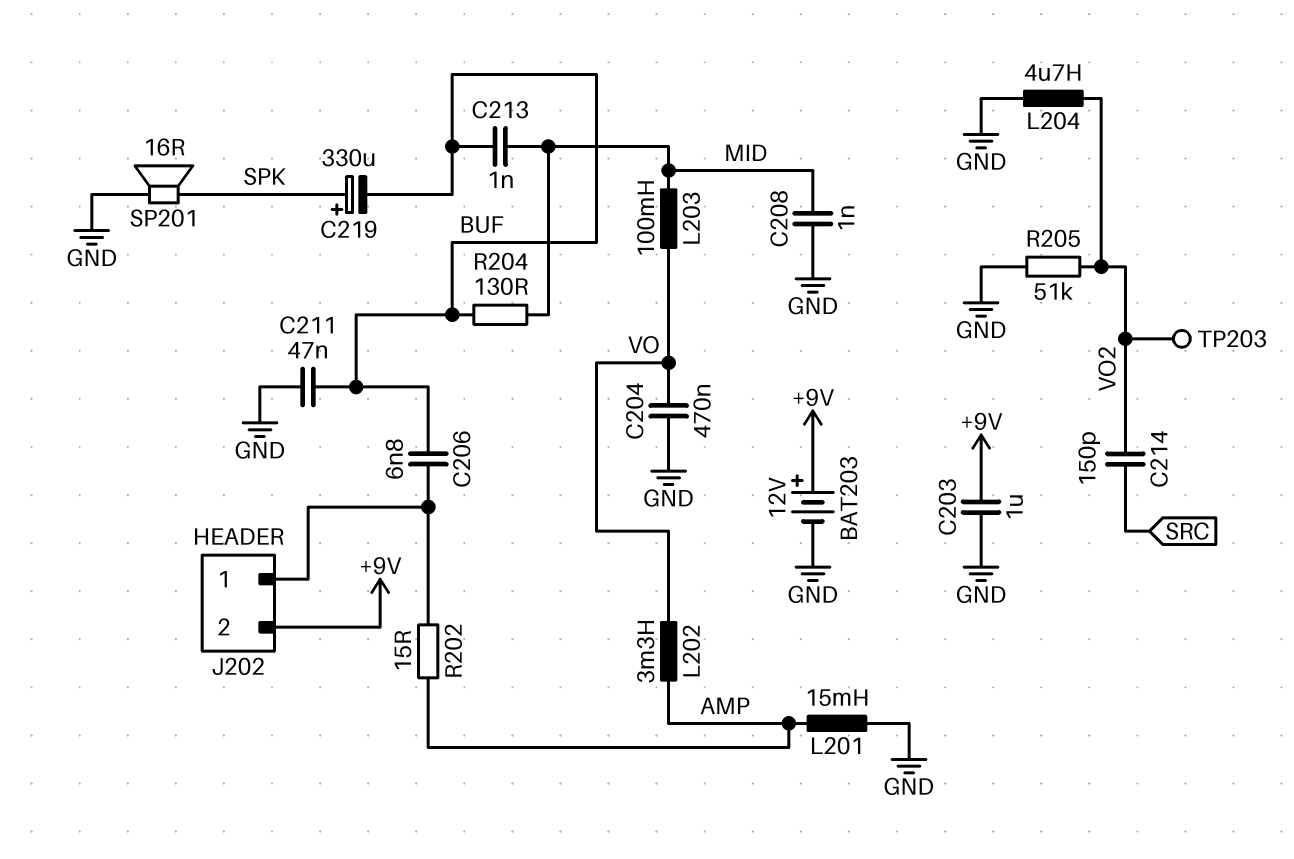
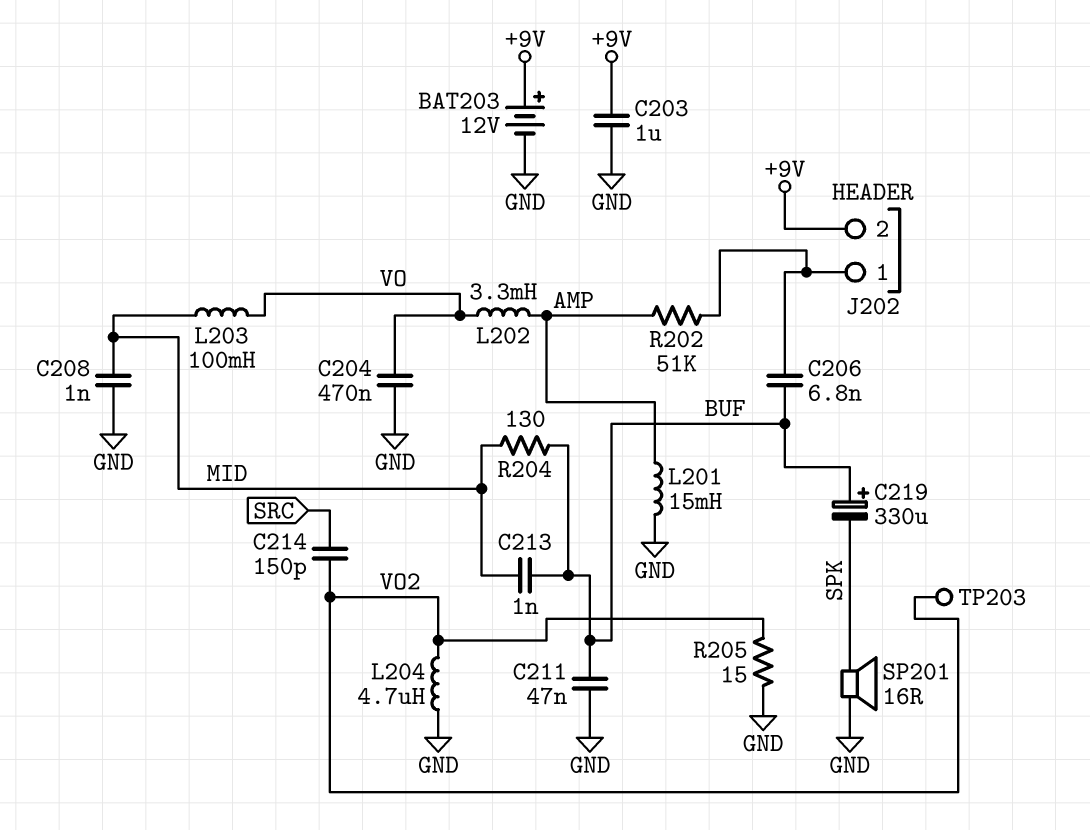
C219: 330uF (plus SPK, minus BUF) -> 330uF (plus BUF, minus SPK)
R202: 15 (AMP, J202/1) -> 51k (AMP, J202/1)
R205: 51k (GND, VO2) -> 15 (GND, VO2)

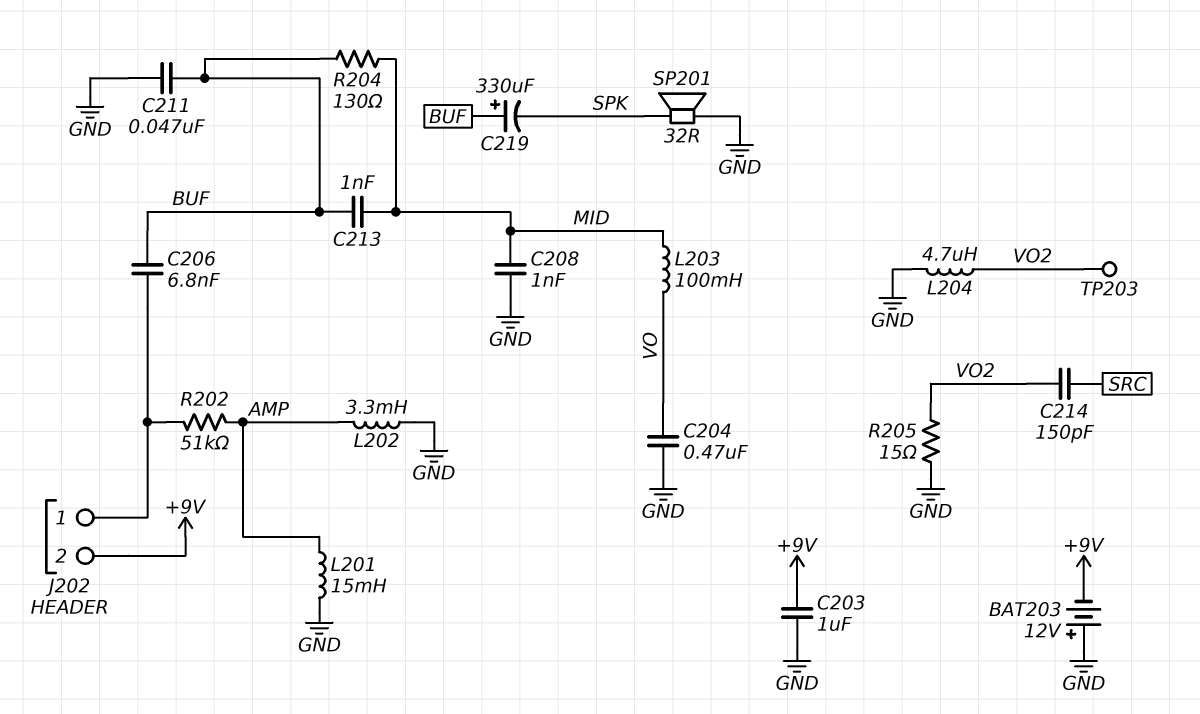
BAT203: 12V (plus +9V, minus GND) -> 12V (plus GND, minus +9V)
L202: 3.3mH (AMP, VO) -> 3.3mH (AMP, GND)
SP201: speaker 16R (GND, SPK) -> speaker 32R (GND, SPK)

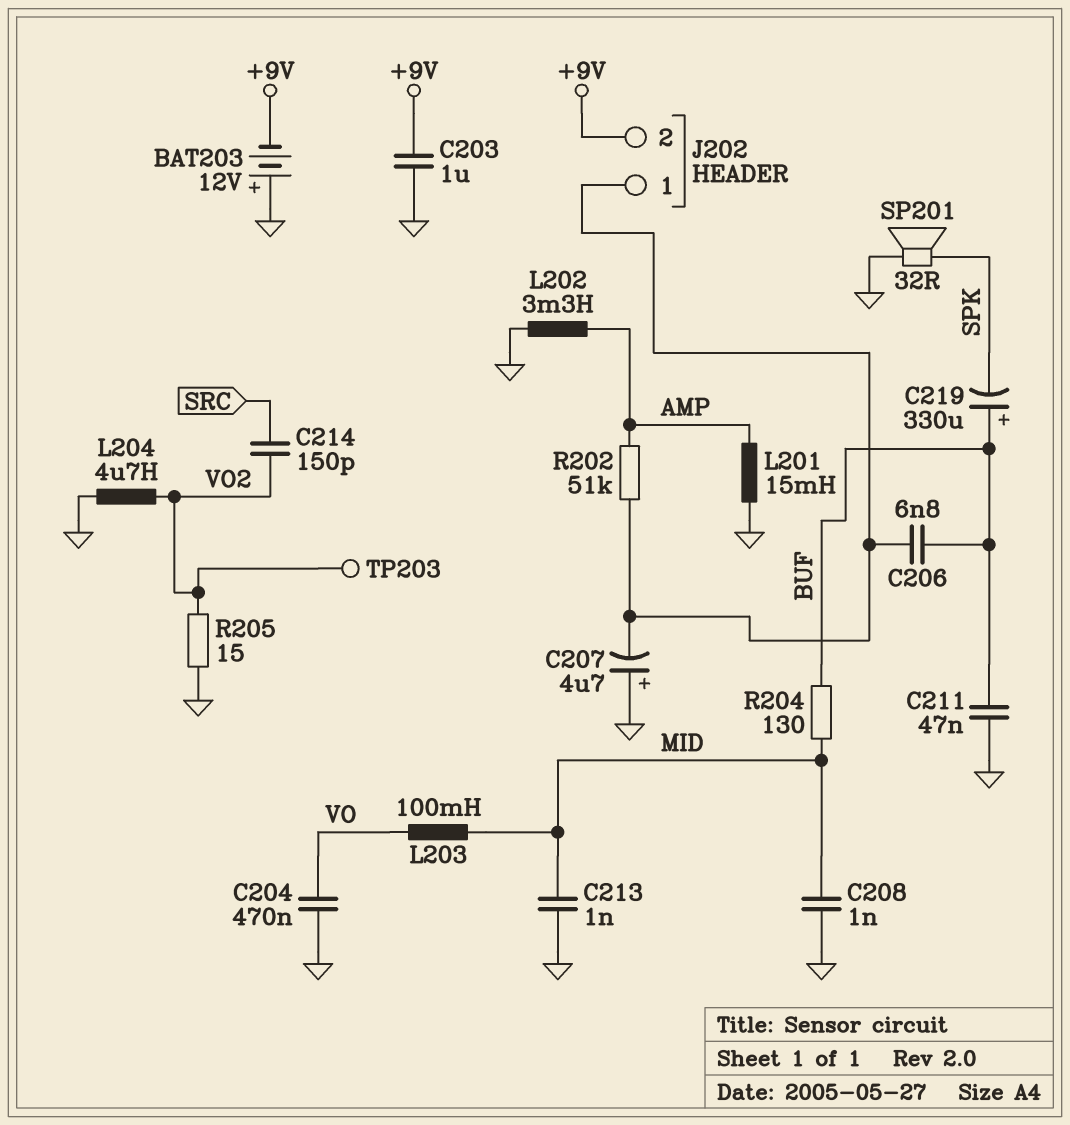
C207: none -> 4.7uF (plus GND, minus J202/1)
C213: 1nF (BUF, MID) -> 1nF (GND, MID)

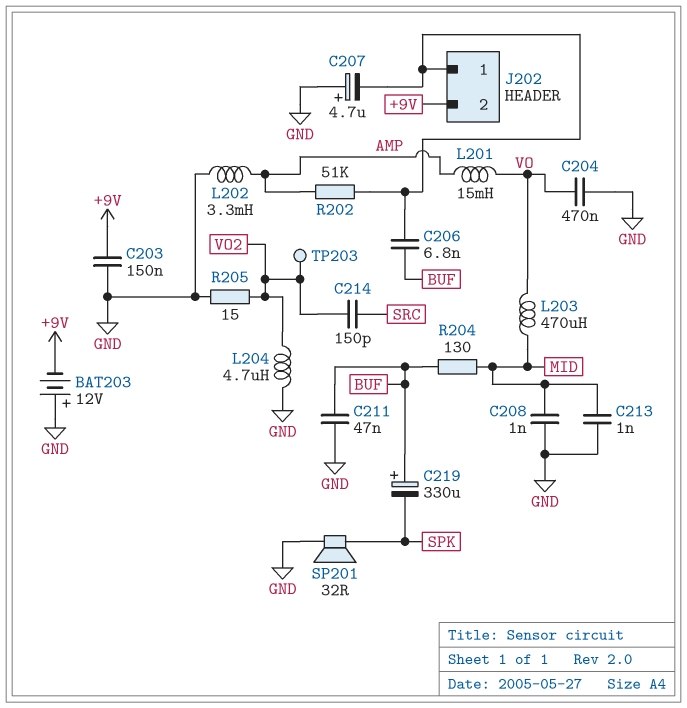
C203: 1uF (+9V, GND) -> 150nF (+9V, GND)
L201: 15mH (AMP, GND) -> 15mH (AMP, VO)
L203: 100mH (MID, VO) -> 470uH (MID, VO)

